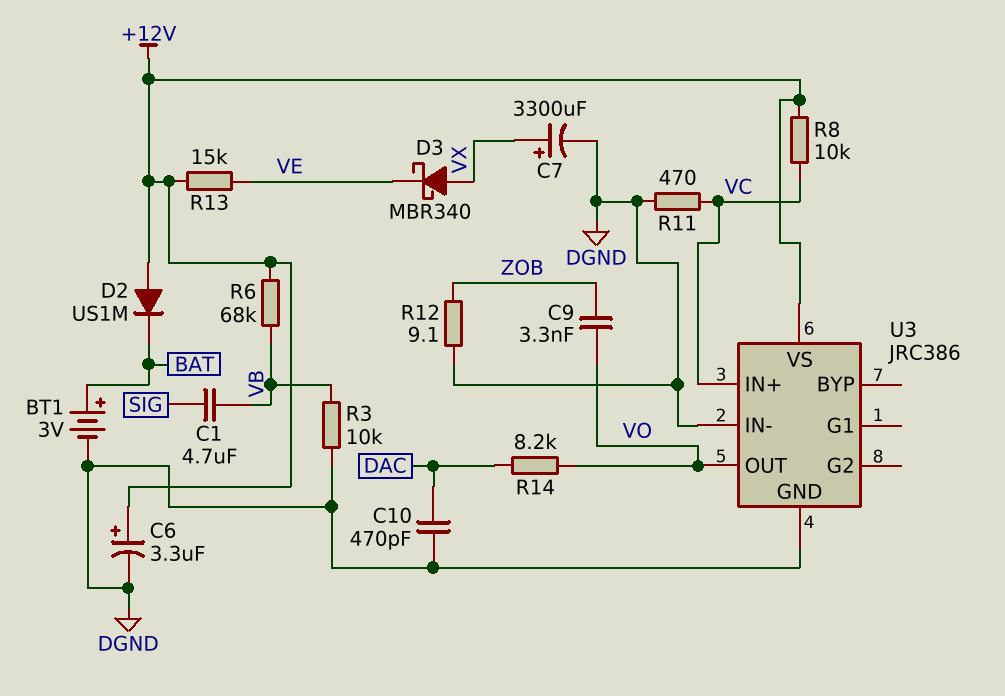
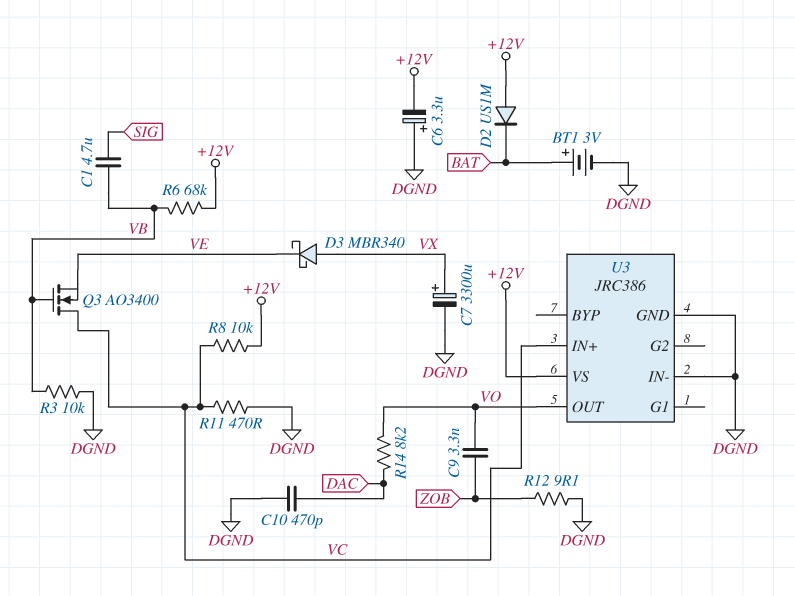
C6: 3.3uF (plus +12V, minus DGND) -> 3.3uF (plus DGND, minus +12V)
Q3: none -> NMOS AO3400 (G VB, D VC, S VE)
R13: 15k (+12V, VE) -> none

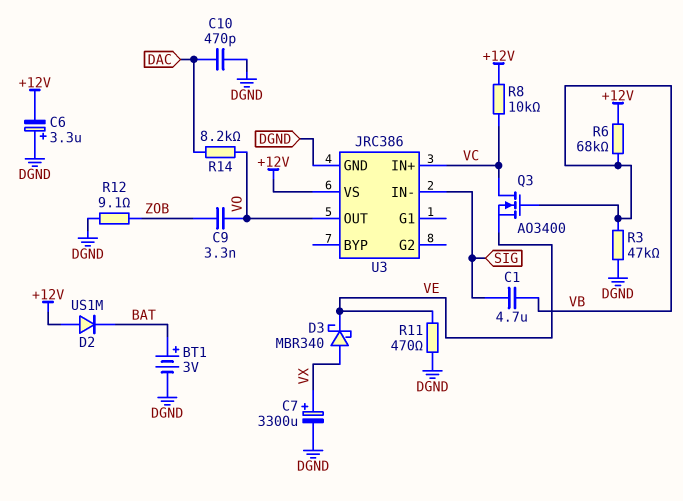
R3: 10k (DGND, VB) -> 47k (DGND, VB)
R11: 470 (DGND, VC) -> 470 (DGND, VE)
U3 pin IN-: DGND -> SIG

